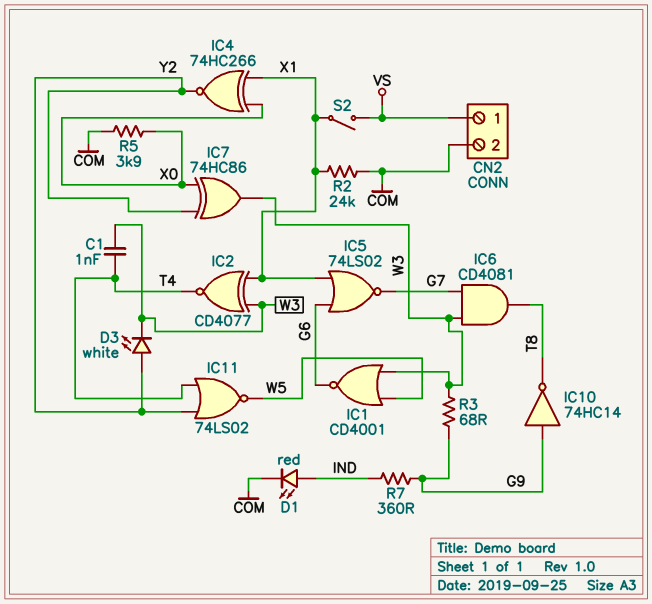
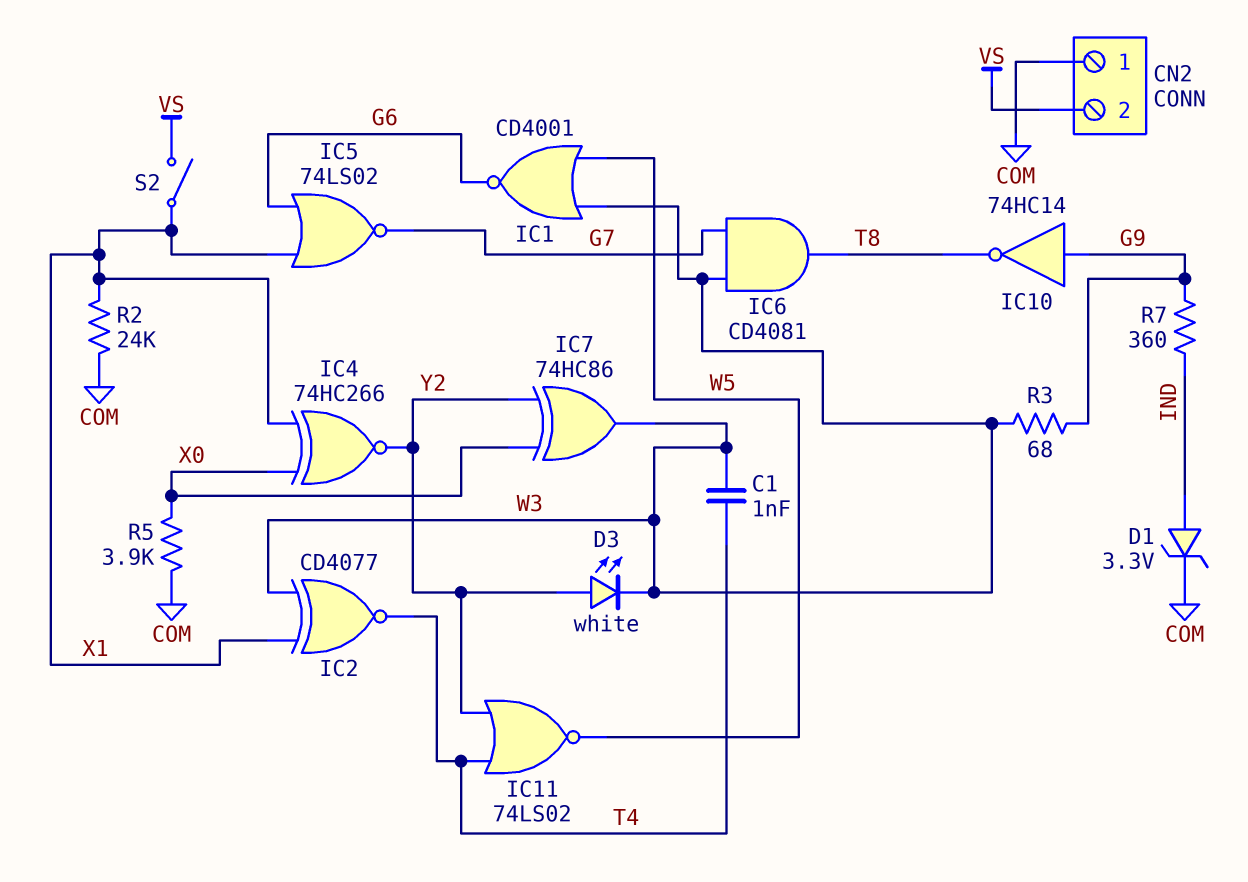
CN2 pin 1: VS -> COM
CN2 pin 2: COM -> VS
D1: LED red (A IND, K COM) -> zener 3.3V (A IND, K COM)

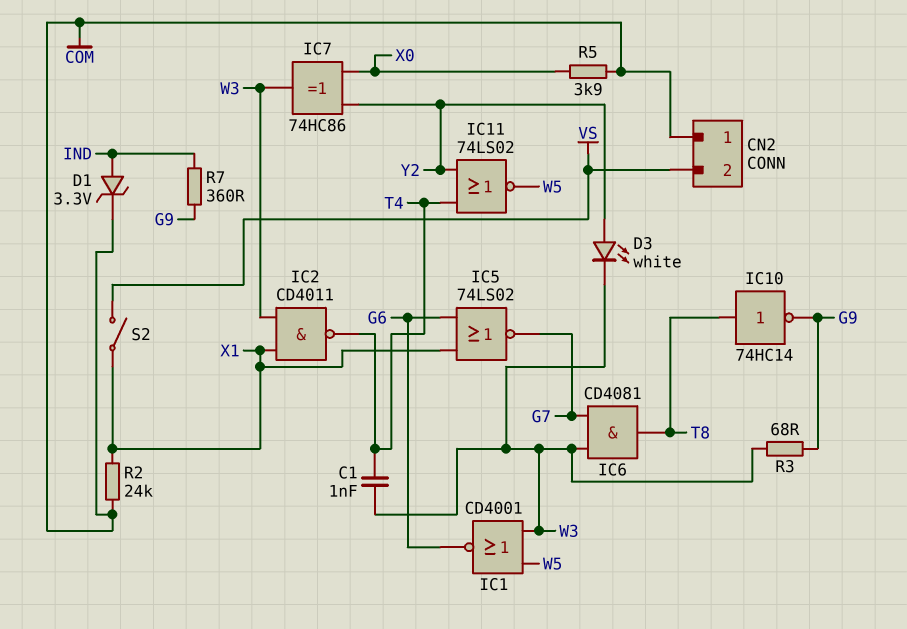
IC2: XNOR CD4077 (in W3, in X1, out T4) -> NAND CD4011 (in W3, in X1, out T4)
IC4: XNOR 74HC266 (in X0, in X1, out Y2) -> none
IC10: NOT 74HC14 (in G9, out T8) -> NOT 74HC14 (in T8, out G9)

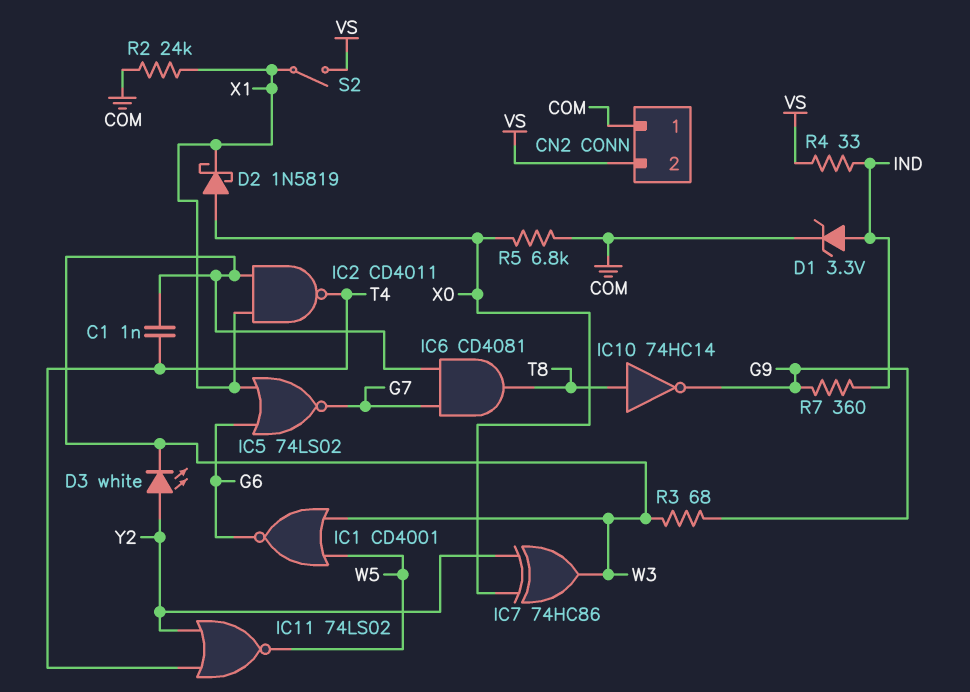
D2: none -> schottky 1N5819 (A X0, K X1)
R4: none -> 33 (IND, VS)
R5: 3.9k (COM, X0) -> 6.8k (COM, X0)

